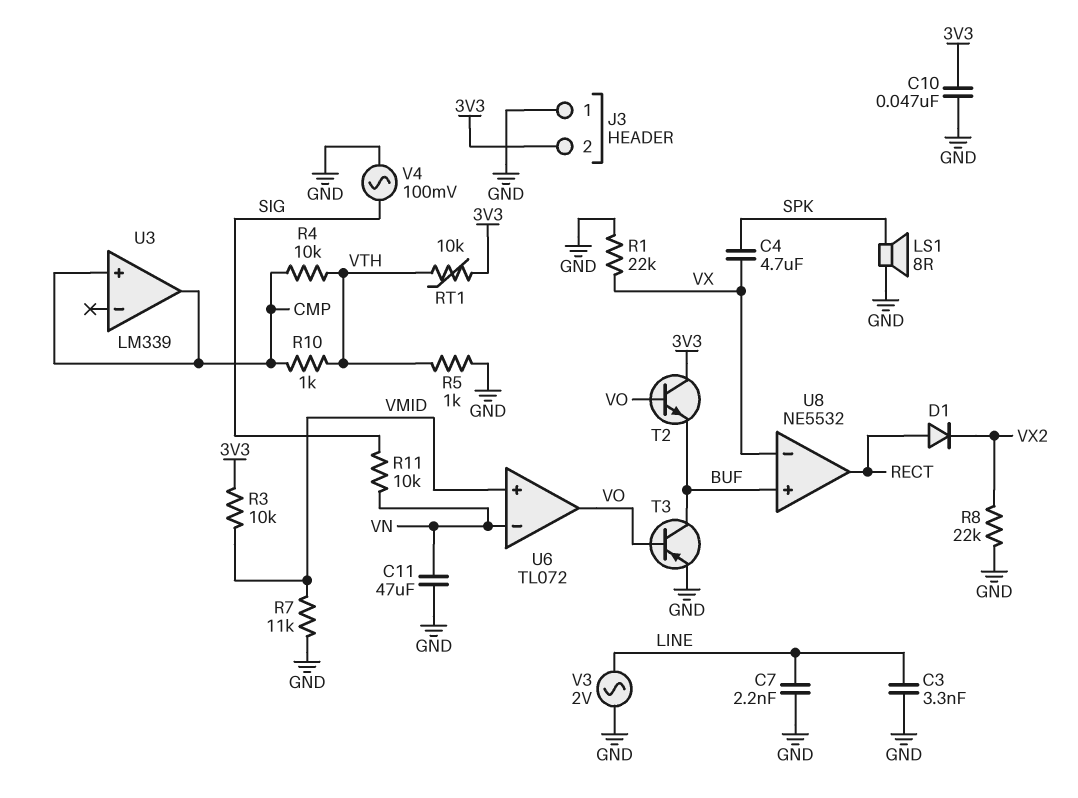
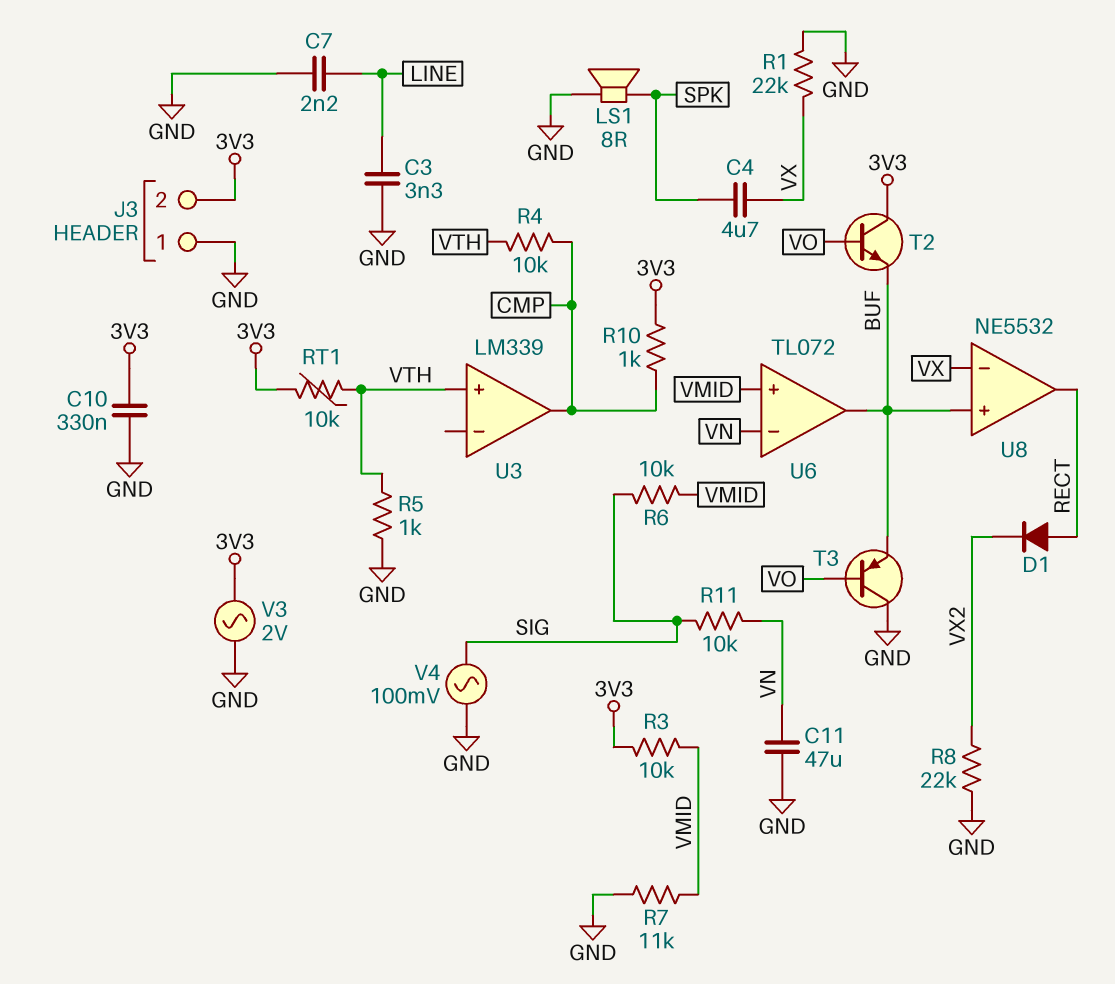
C10: 47nF (3V3, GND) -> 330nF (3V3, GND)
R6: none -> 10k (SIG, VMID)
R10: 1k (CMP, VTH) -> 1k (3V3, CMP)
T3: PNP (B VO, C BUF, E GND) -> PNP (B VO, C GND, E BUF)
U3 pin in+: CMP -> VTH
U6 pin out: VO -> BUF
V3: AC 2V (GND, LINE) -> AC 2V (3V3, GND)

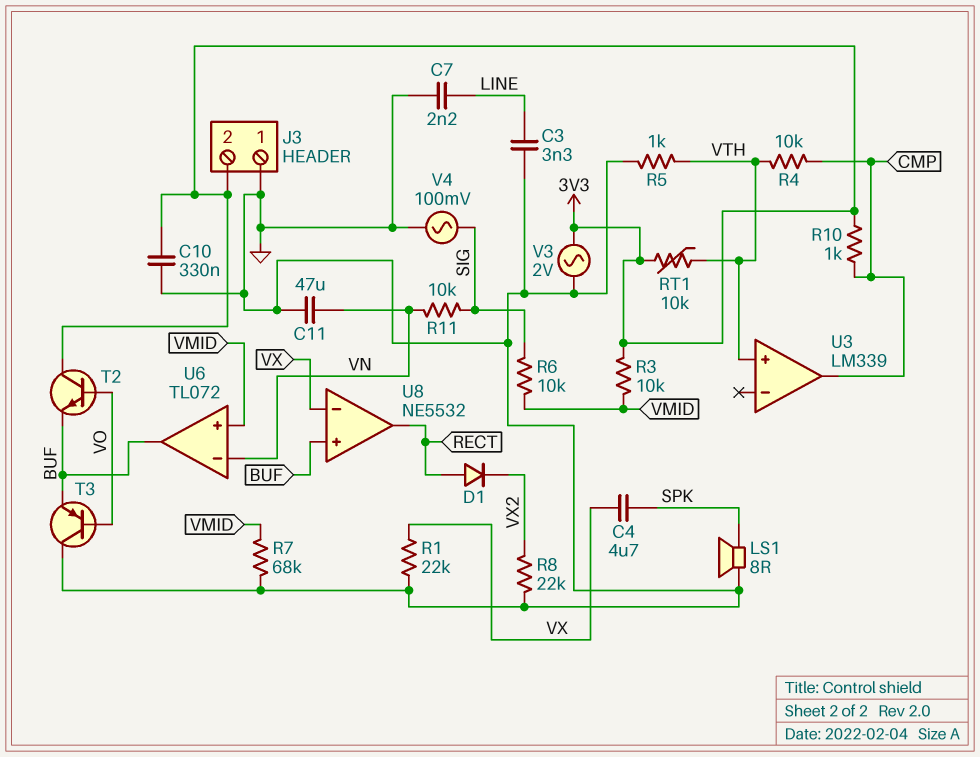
R7: 11k (GND, VMID) -> 68k (GND, VMID)

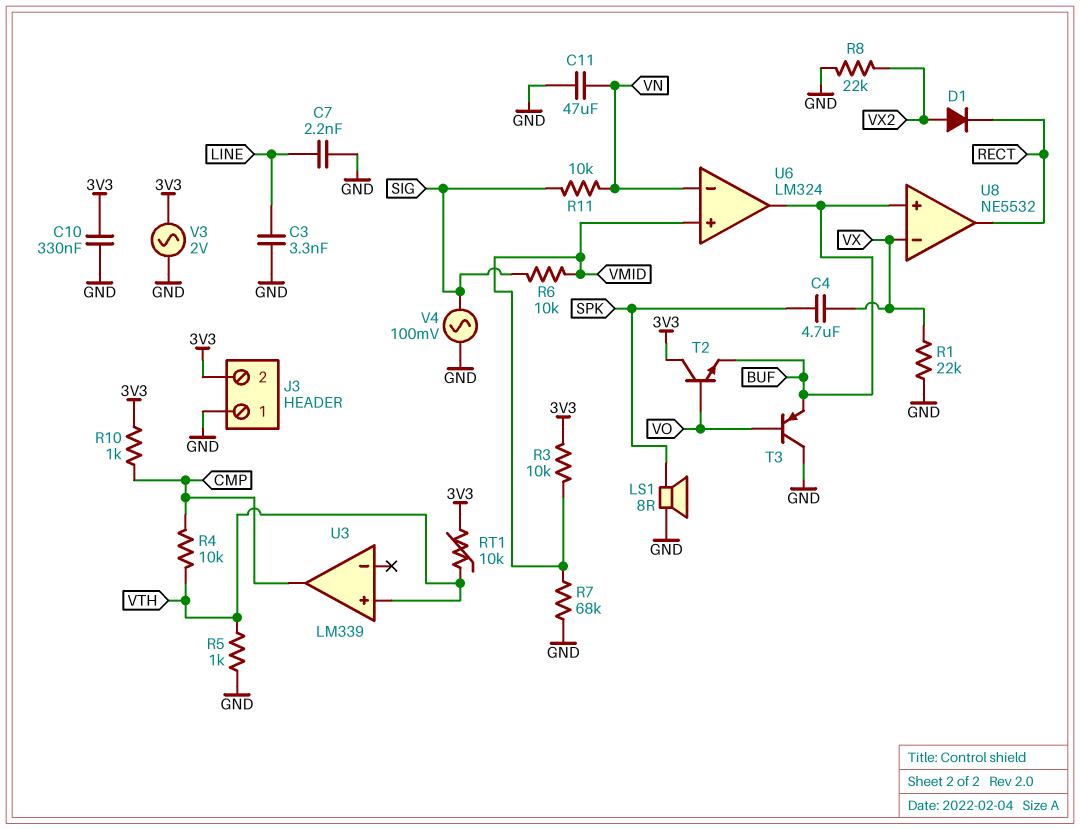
D1: diode (A RECT, K VX2) -> diode (A VX2, K RECT)
U6: TL072 -> LM324

